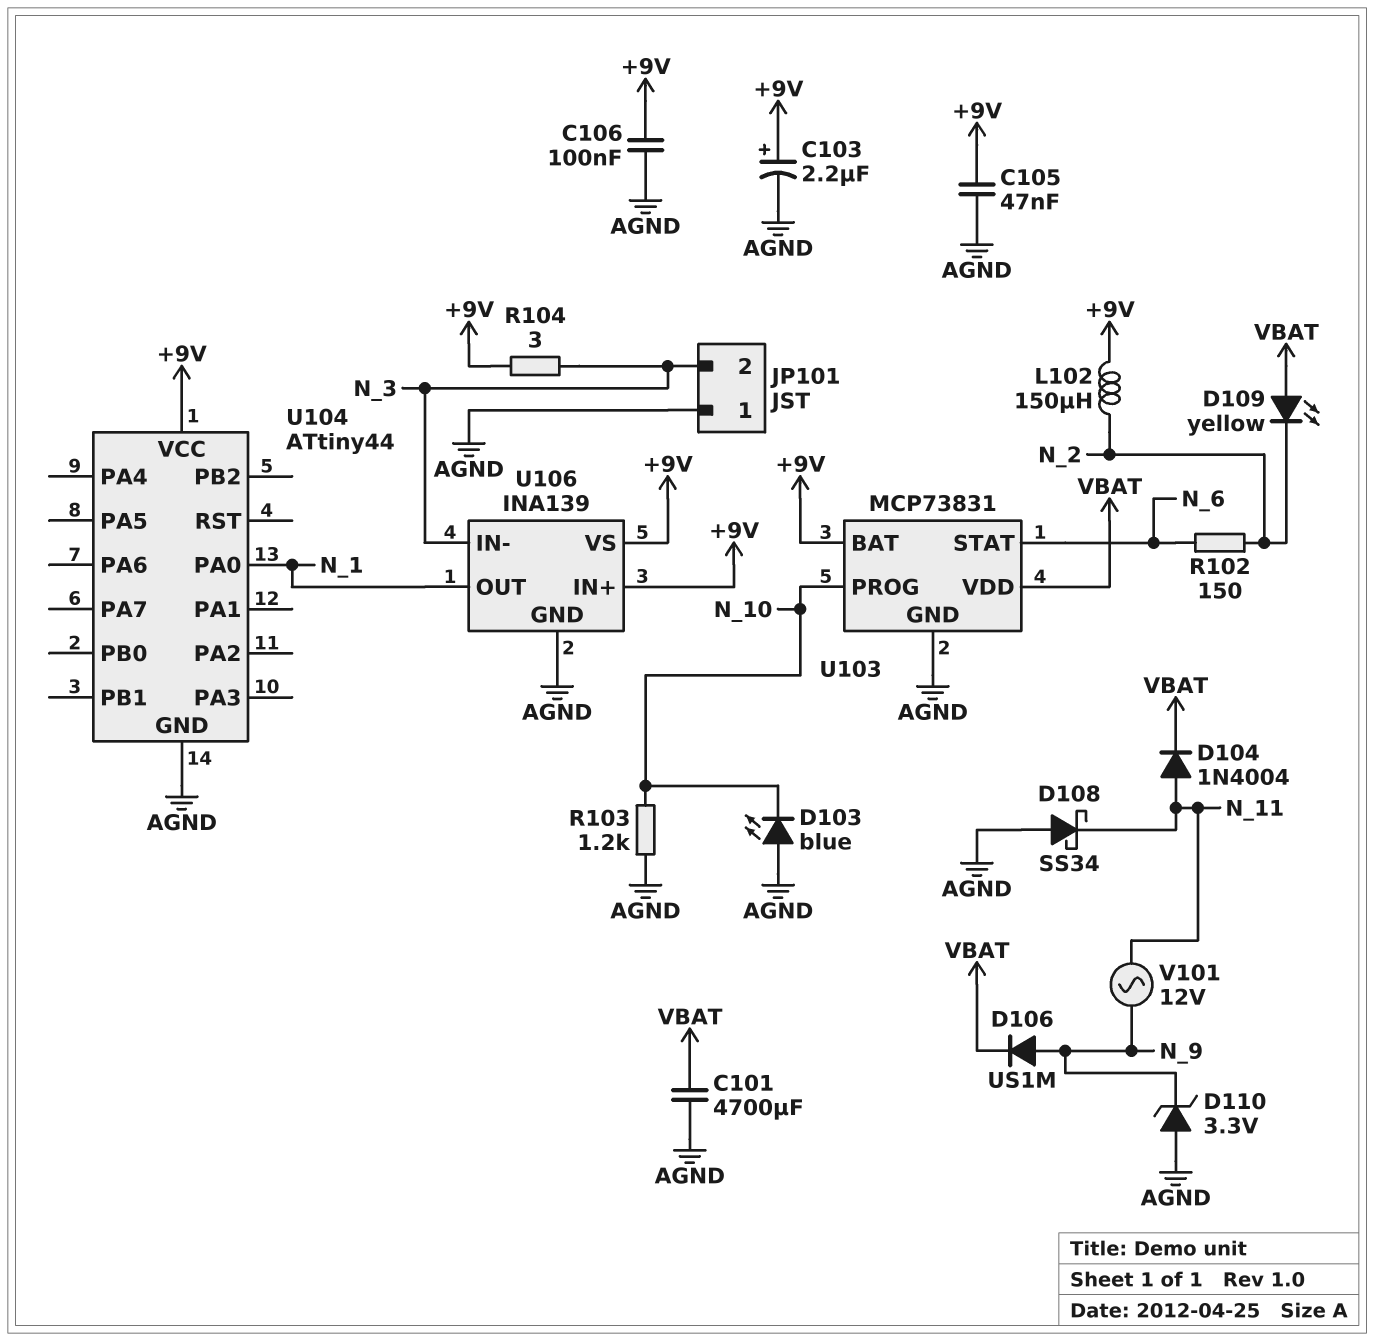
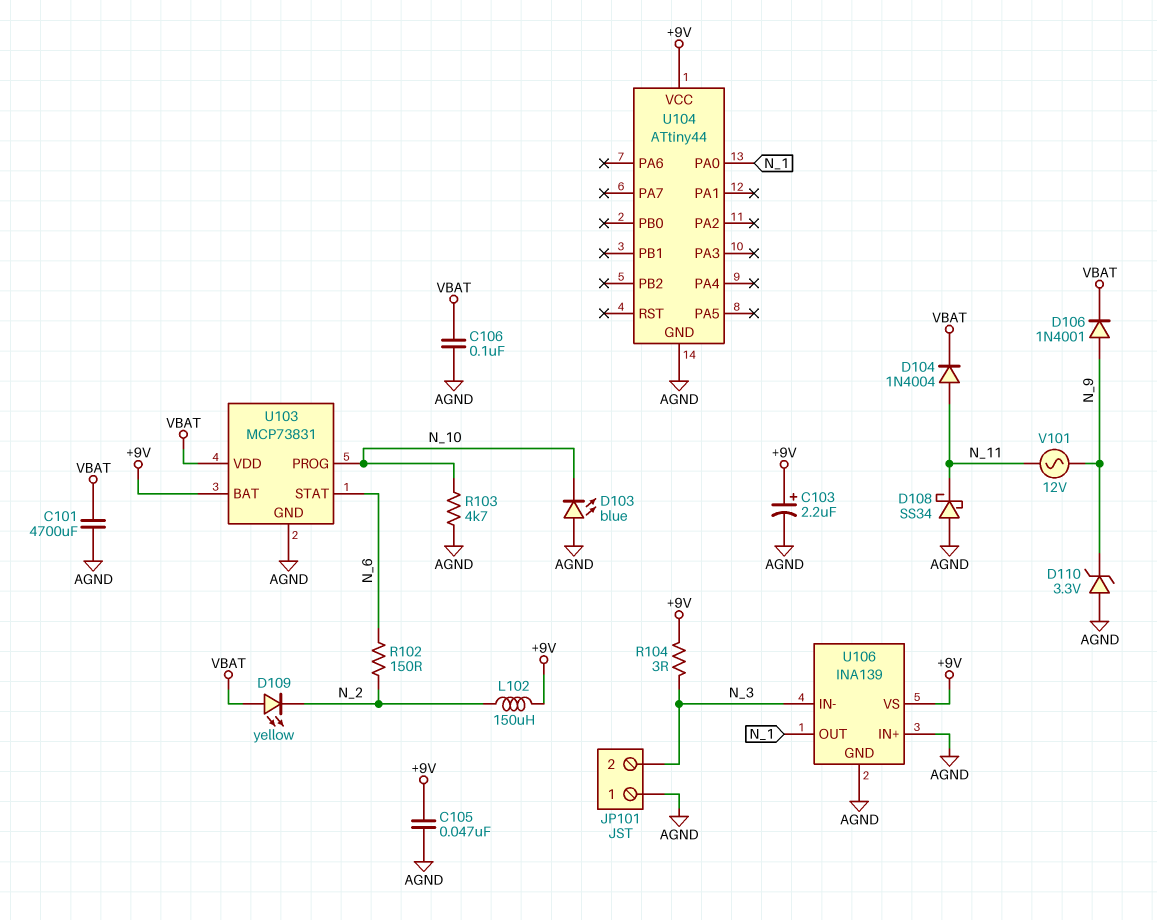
C106: 100nF (+9V, AGND) -> 100nF (AGND, VBAT)
D106: diode US1M (A N_9, K VBAT) -> diode 1N4001 (A N_9, K VBAT)
R103: 1.2k (AGND, N_10) -> 4.7k (AGND, N_10)
U106 pin IN+: +9V -> AGND

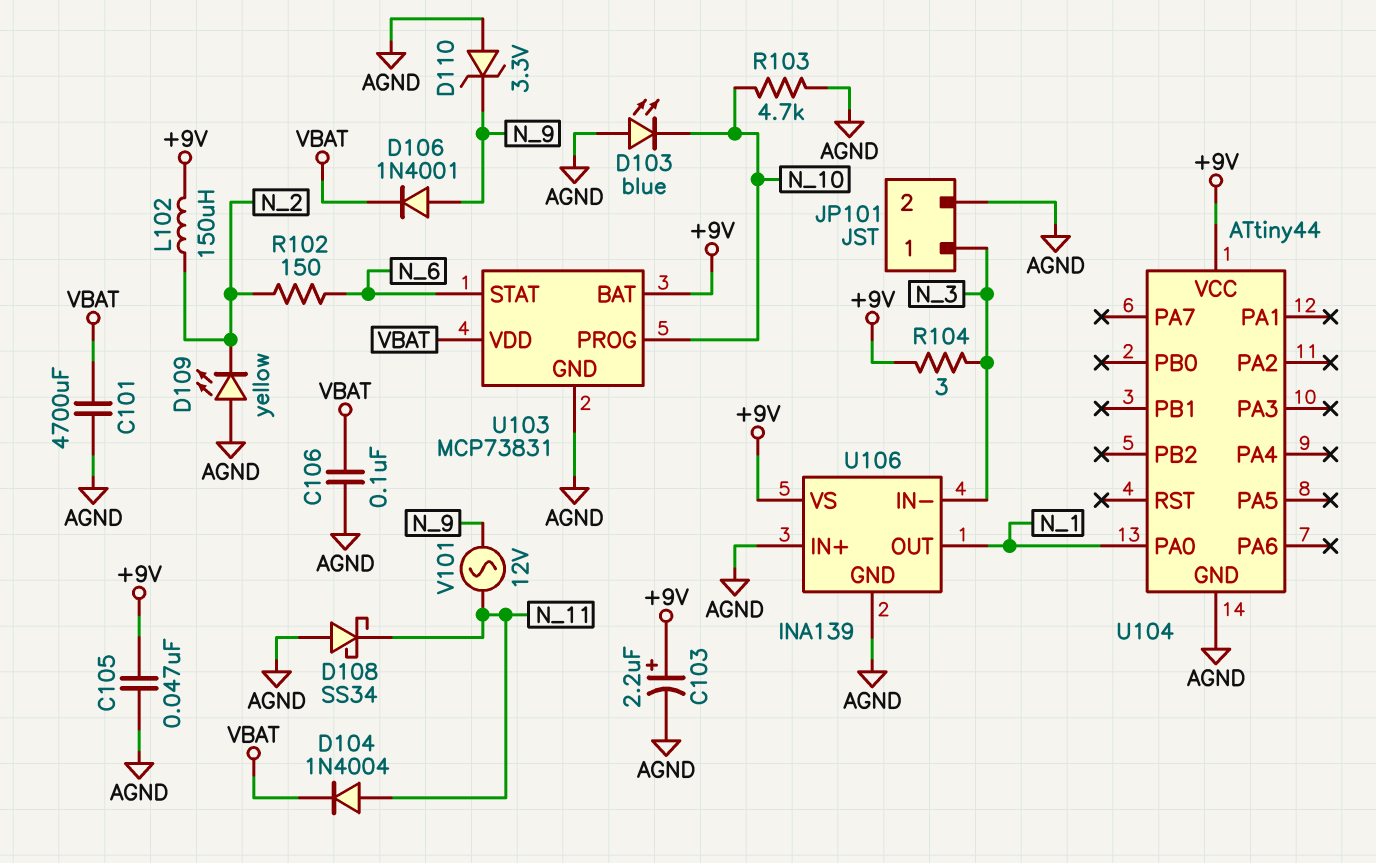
D109: LED yellow (A VBAT, K N_2) -> LED yellow (A AGND, K N_2)
JP101 pin 1: AGND -> N_3
JP101 pin 2: N_3 -> AGND

